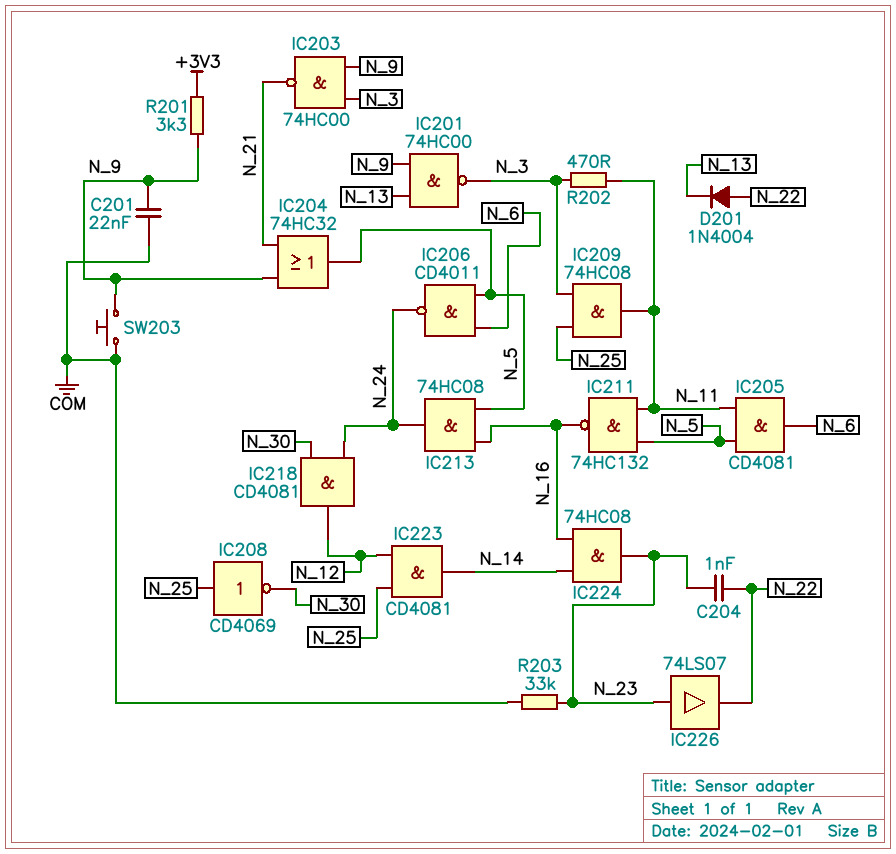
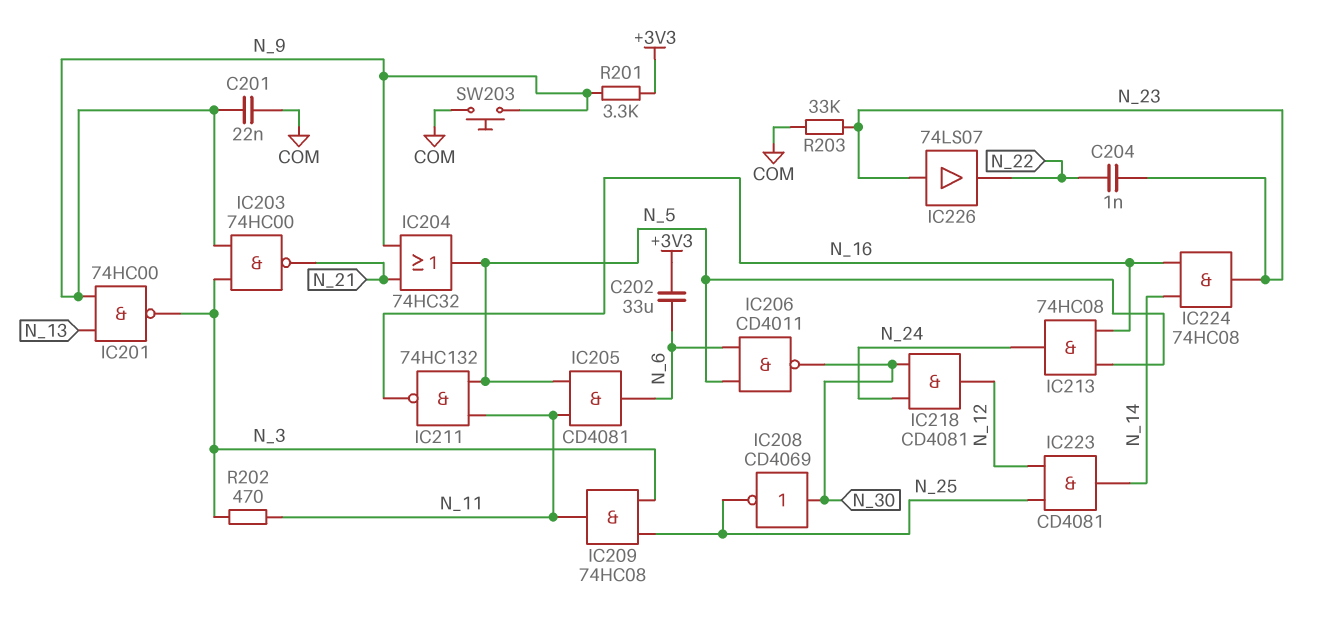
C202: none -> 33uF (+3V3, N_6)
D201: diode 1N4004 (A N_22, K N_13) -> none
IC206: NAND CD4011 (in N_5, in N_6, out N_24) -> NAND CD4011 (in N_5, in N_6, out N_30)
IC208: NOT CD4069 (in N_25, out N_30) -> NOT CD4069 (in N_30, out N_25)

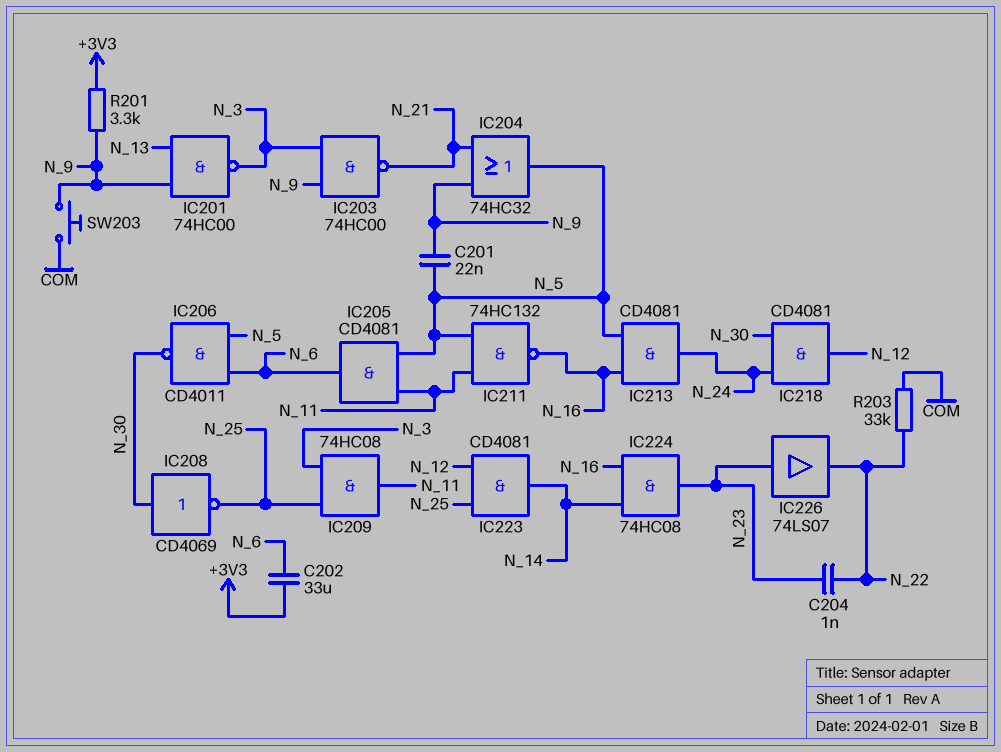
C201: 22nF (COM, N_9) -> 22nF (N_5, N_9)
IC213: AND 74HC08 (in N_5, in N_16, out N_24) -> AND CD4081 (in N_5, in N_16, out N_24)
R202: 470 (N_3, N_11) -> none
R203: 33k (COM, N_23) -> 33k (COM, N_22)

